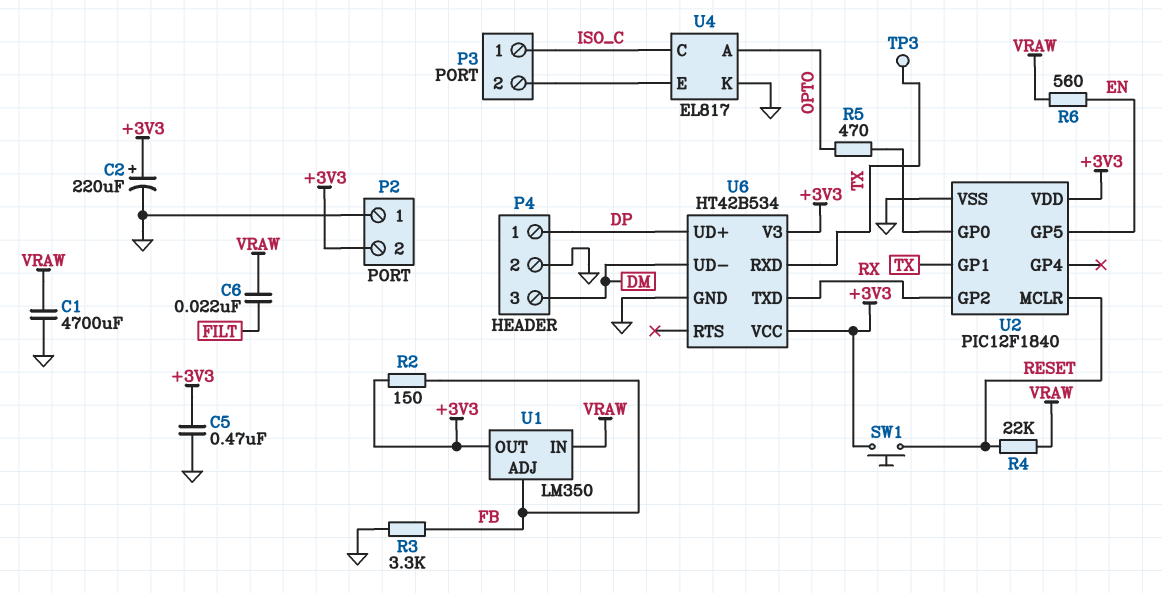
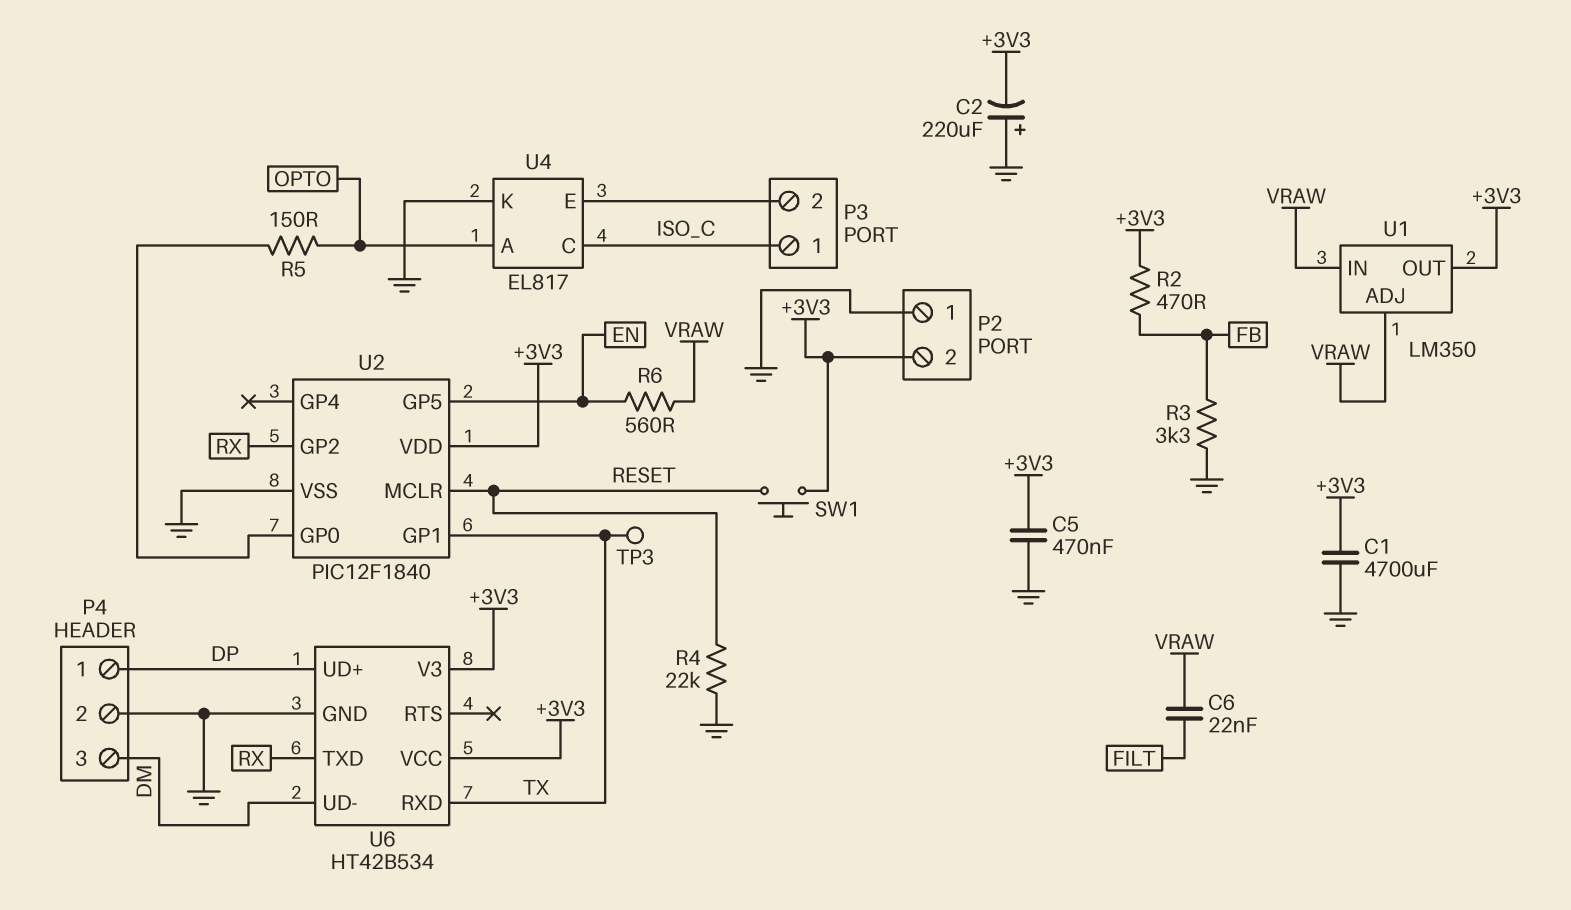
C1: 4700uF (GND, VRAW) -> 4700uF (+3V3, GND)
C2: 220uF (plus +3V3, minus GND) -> 220uF (plus GND, minus +3V3)
R2: 150 (+3V3, FB) -> 470 (+3V3, FB)
R4: 22k (RESET, VRAW) -> 22k (GND, RESET)
R5: 470 (OPTO, U2/GP0) -> 150 (OPTO, U2/GP0)
U1 pin ADJ: FB -> VRAW

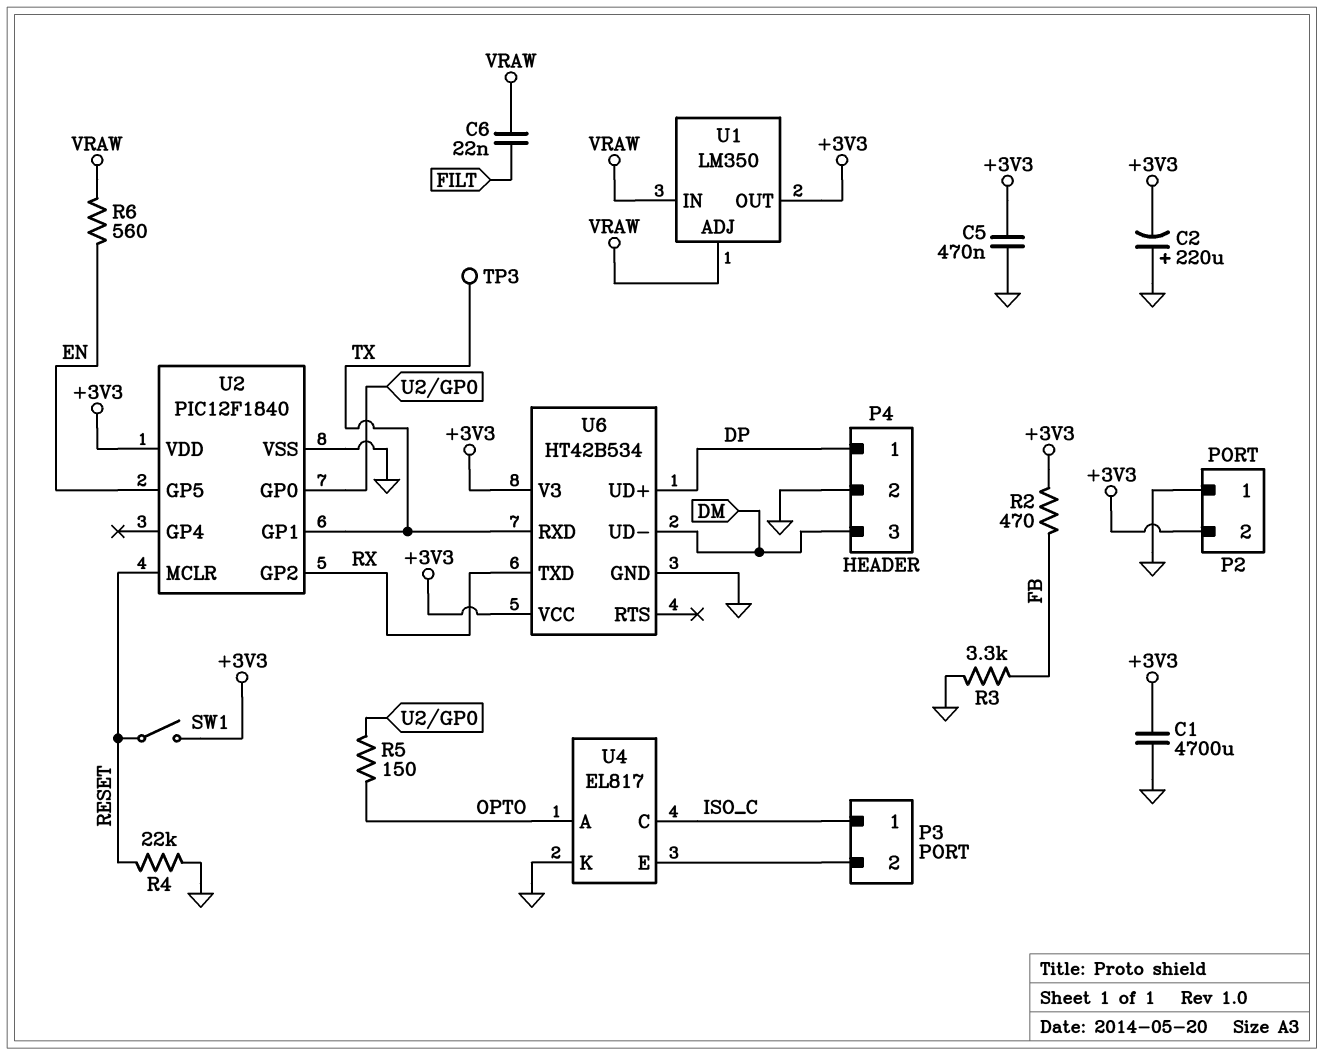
SW1: button (+3V3, RESET) -> switch (+3V3, RESET)

